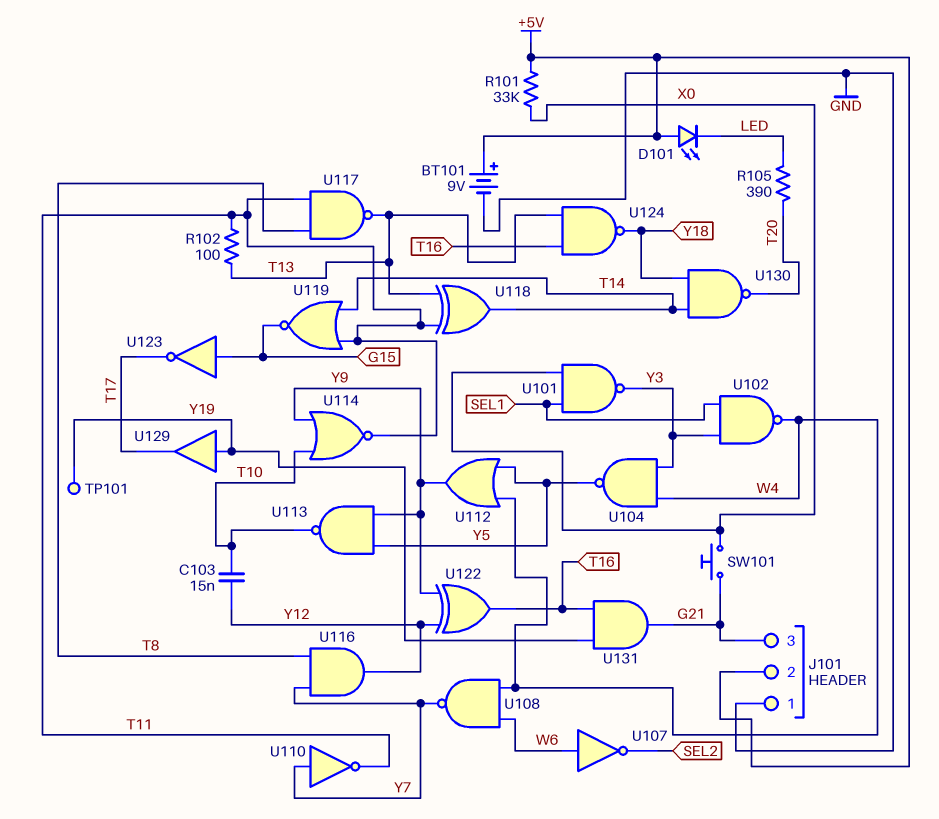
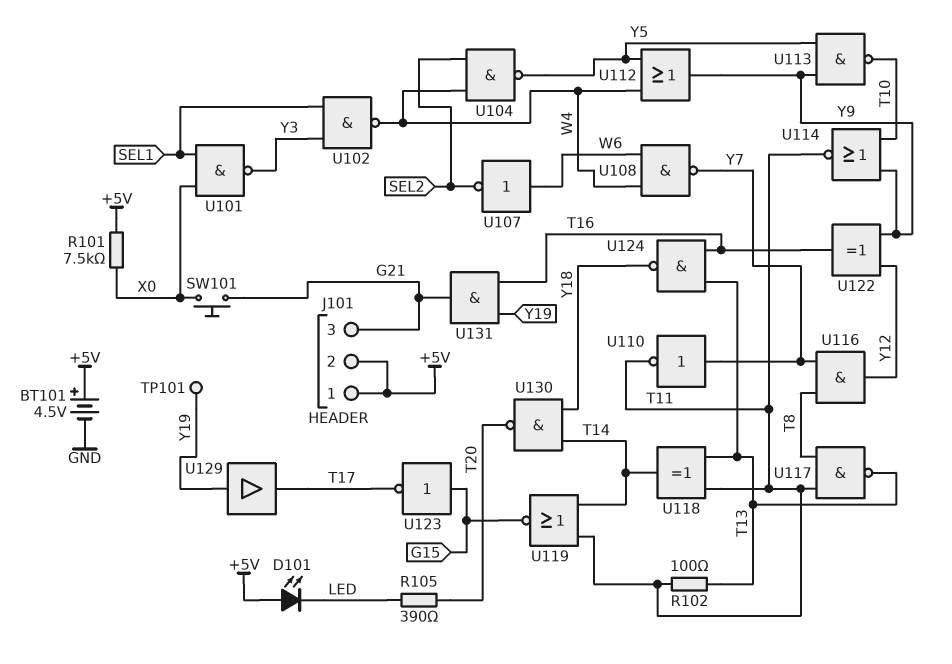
BT101: 9V (plus +5V, minus GND) -> 4.5V (plus +5V, minus GND)
C103: 15nF (T10, Y12) -> none
J101 pin 1: GND -> +5V
R101: 33k (+5V, X0) -> 7.5k (+5V, X0)
U104: NAND (in W4, in Y3, out Y5) -> NAND (in SEL2, in W4, out Y5)

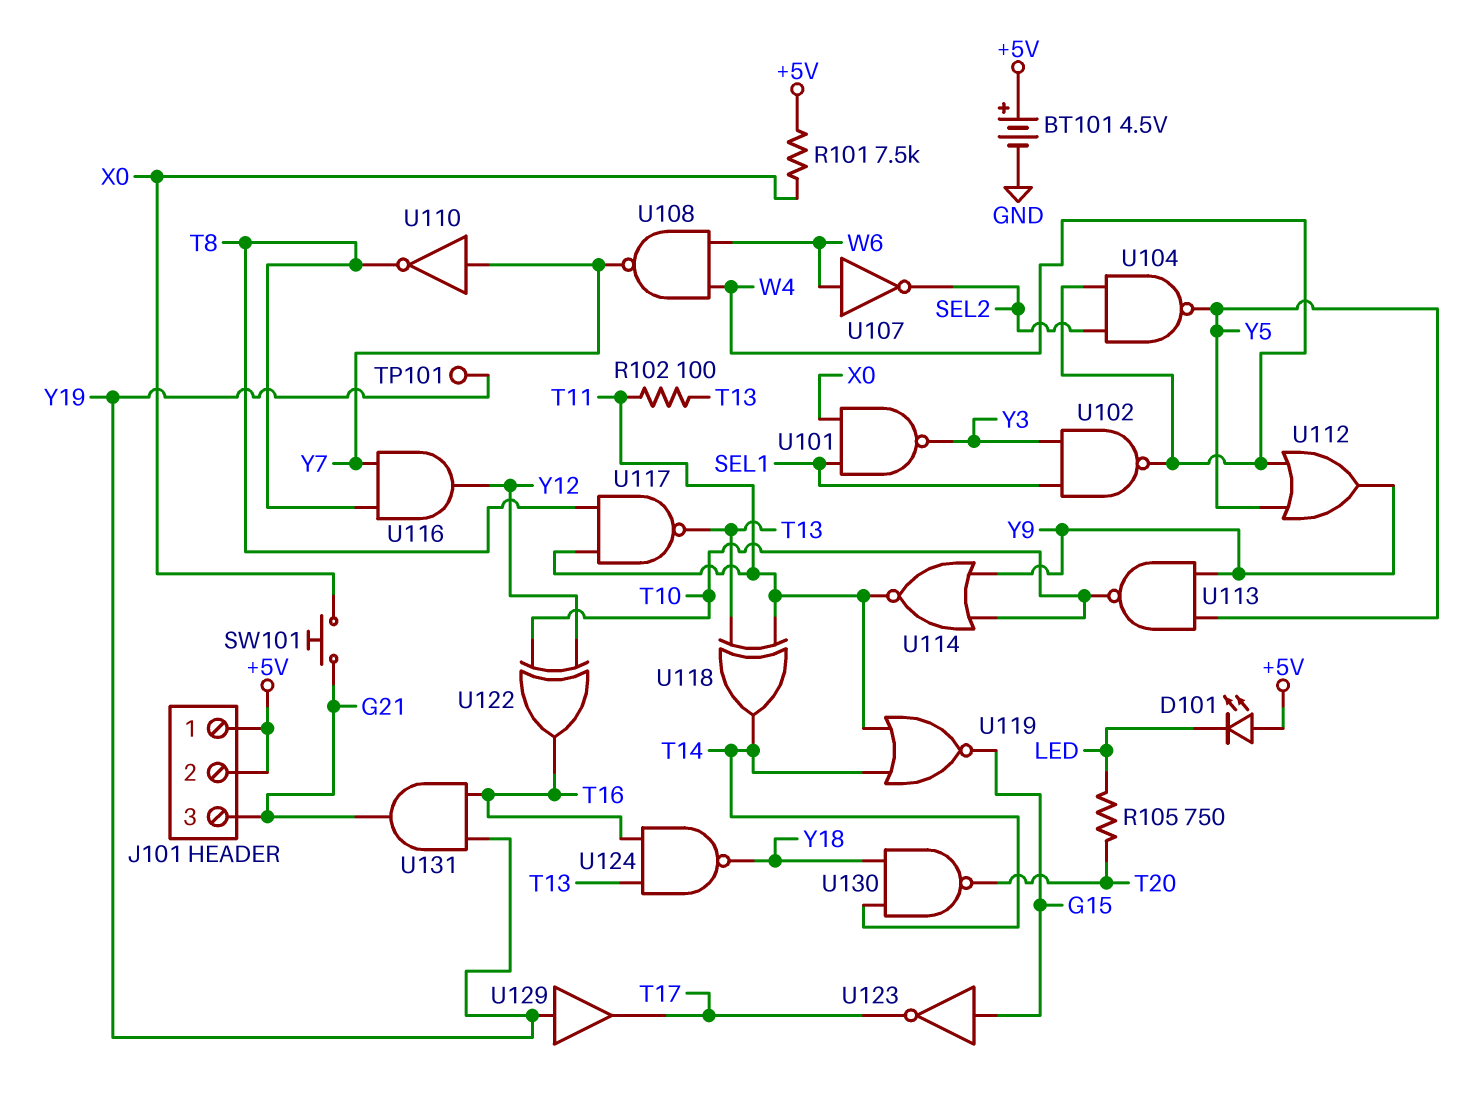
R105: 390 (LED, T20) -> 750 (LED, T20)
U110: NOT (in Y7, out T11) -> NOT (in Y7, out T8)
U122: XOR (in Y9, in Y12, out T16) -> XOR (in T10, in Y12, out T16)

